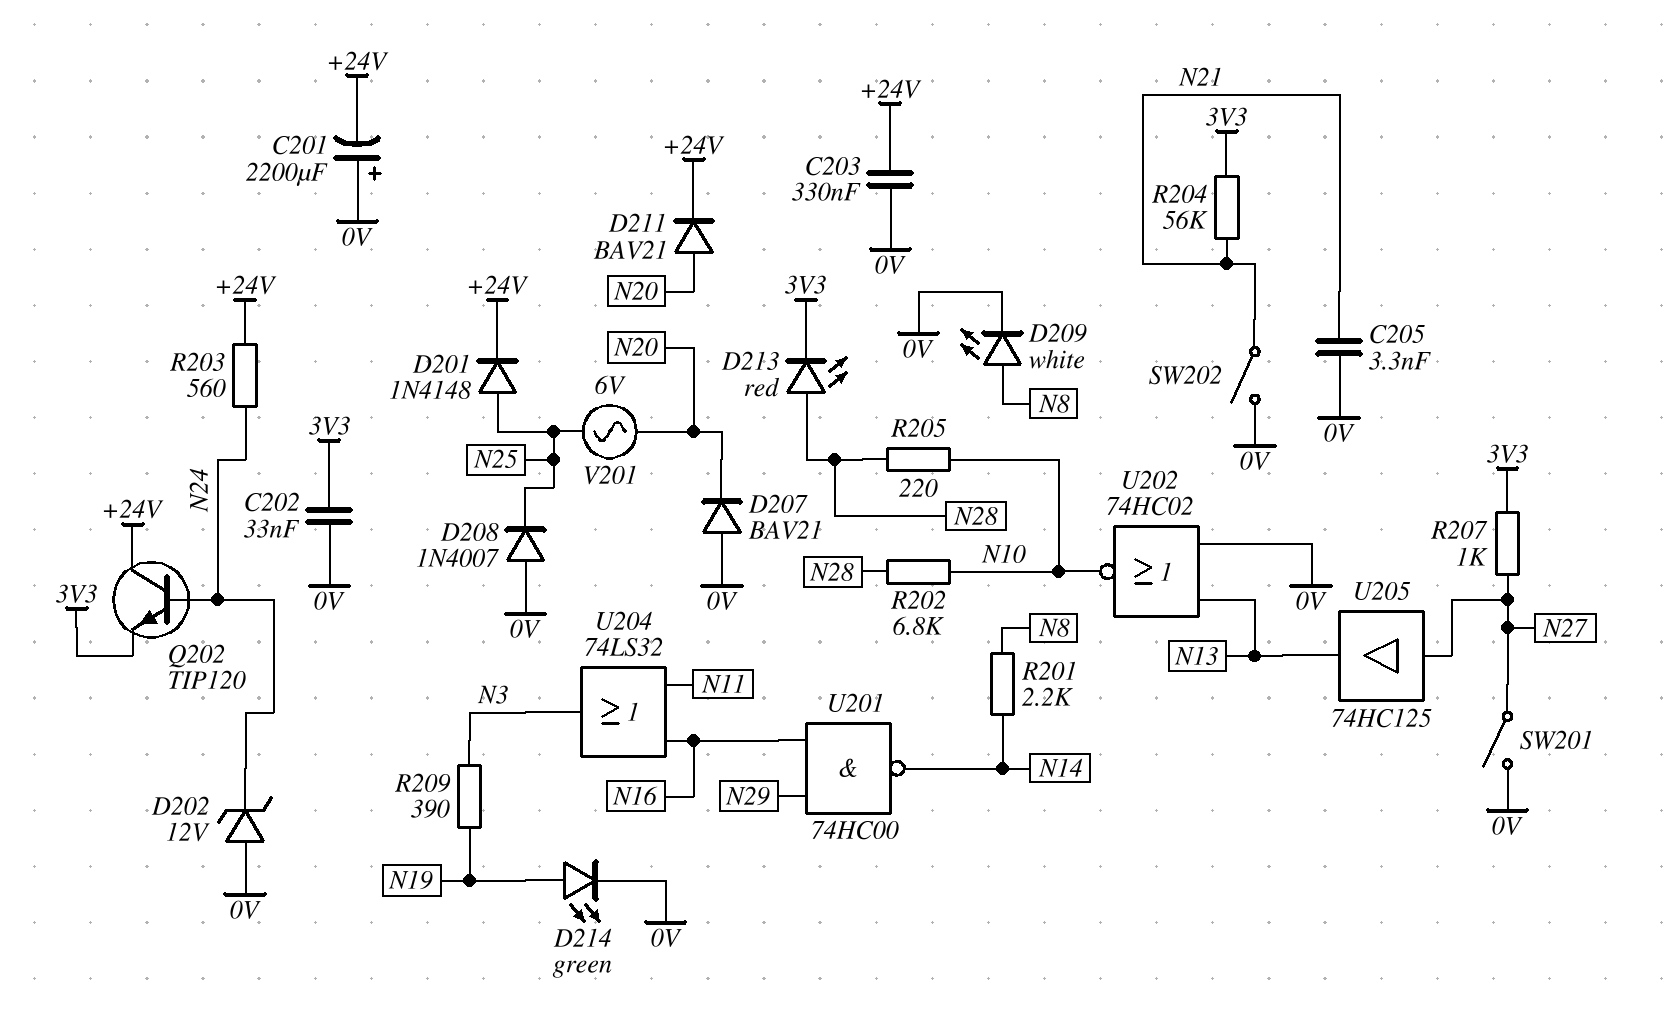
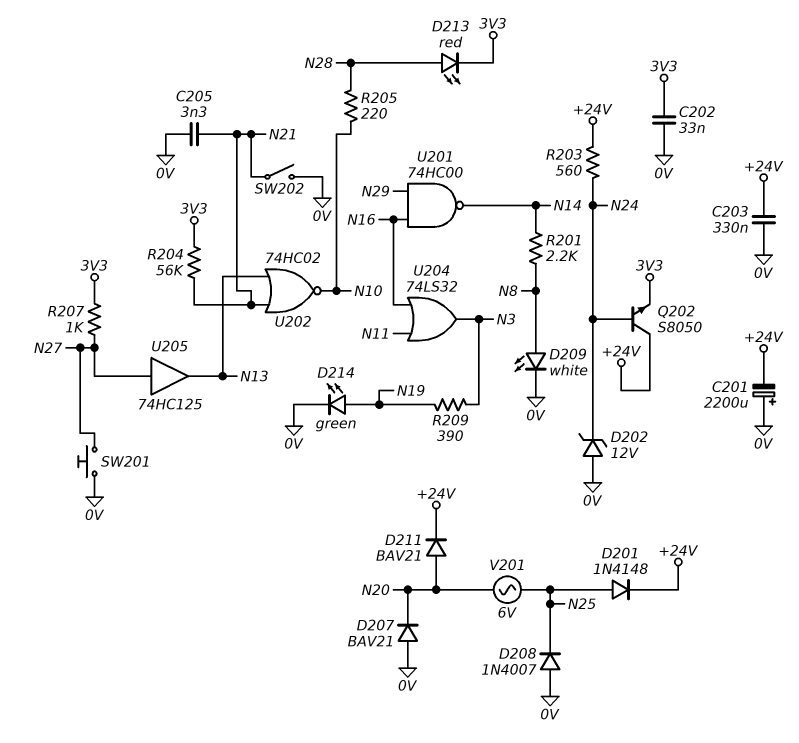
Q202: NPN TIP120 (B N24, C +24V, E 3V3) -> NPN S8050 (B N24, C +24V, E 3V3)
R202: 6.8k (N10, N28) -> none
SW201: switch (0V, N27) -> button (0V, N27)
U202: NOR 74HC02 (in 0V, in N13, out N10) -> NOR 74HC02 (in N13, in N21, out N10)

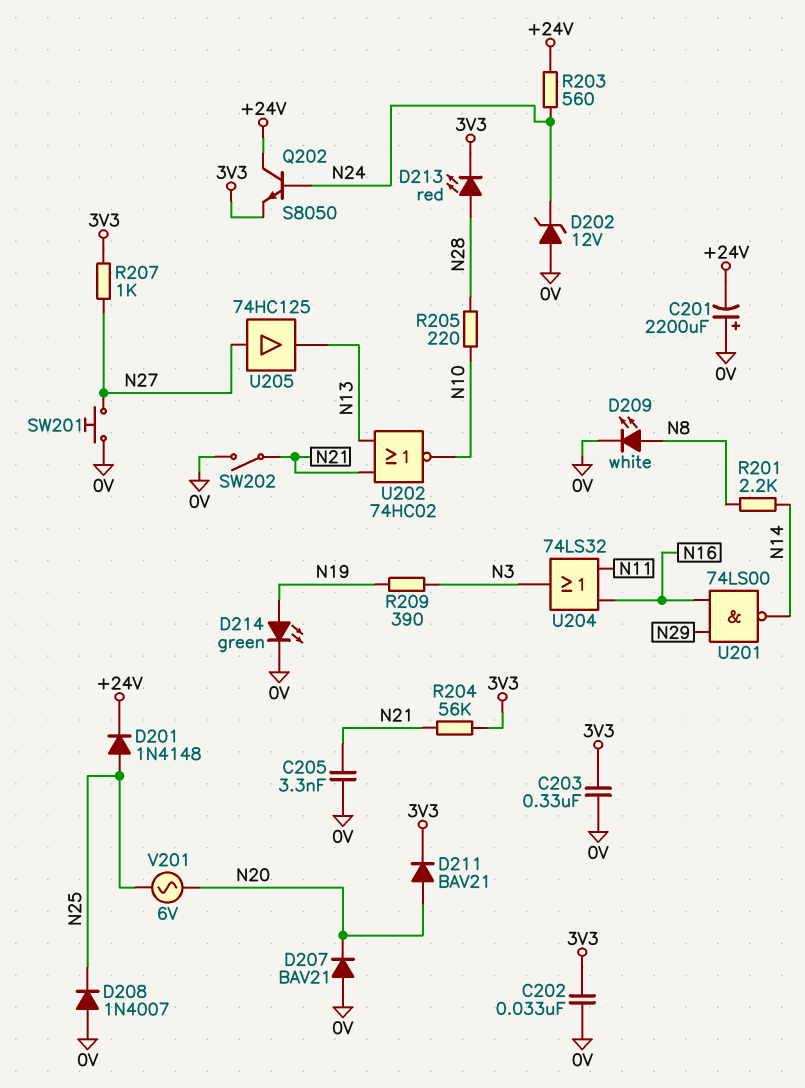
C203: 330nF (+24V, 0V) -> 330nF (0V, 3V3)
D211: diode BAV21 (A N20, K +24V) -> diode BAV21 (A N20, K 3V3)
U201: NAND 74HC00 (in N16, in N29, out N14) -> NAND 74LS00 (in N16, in N29, out N14)

